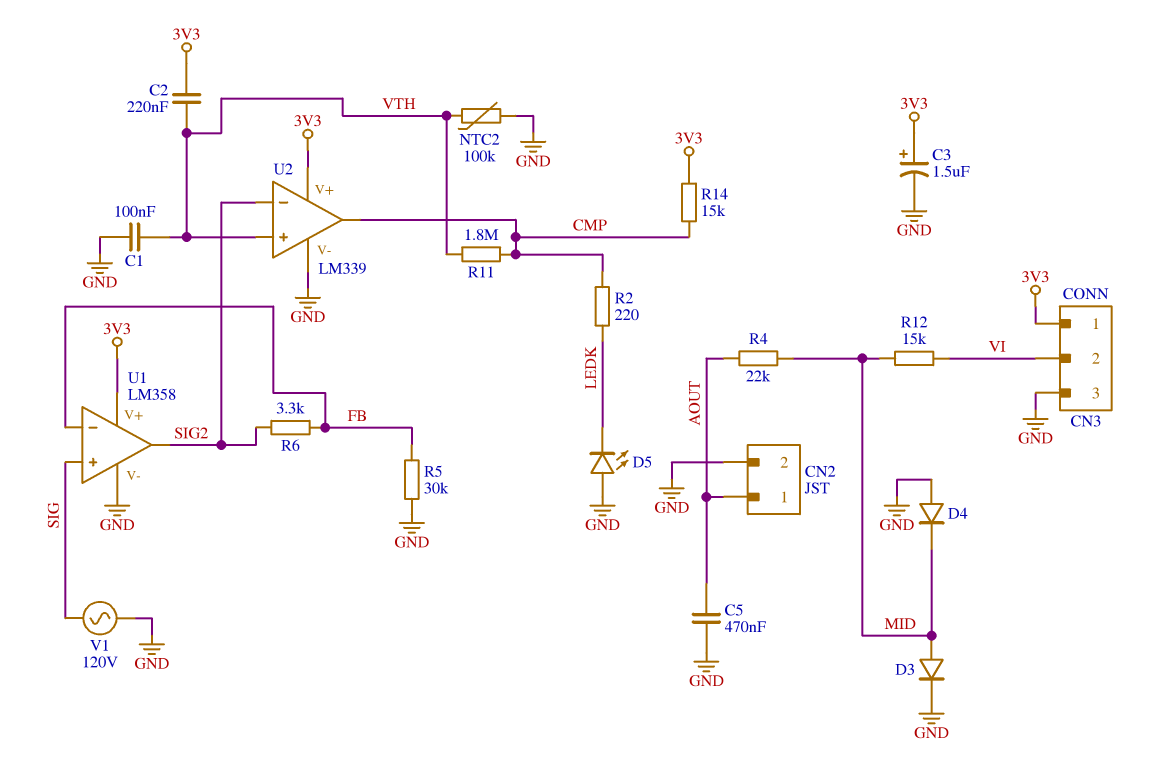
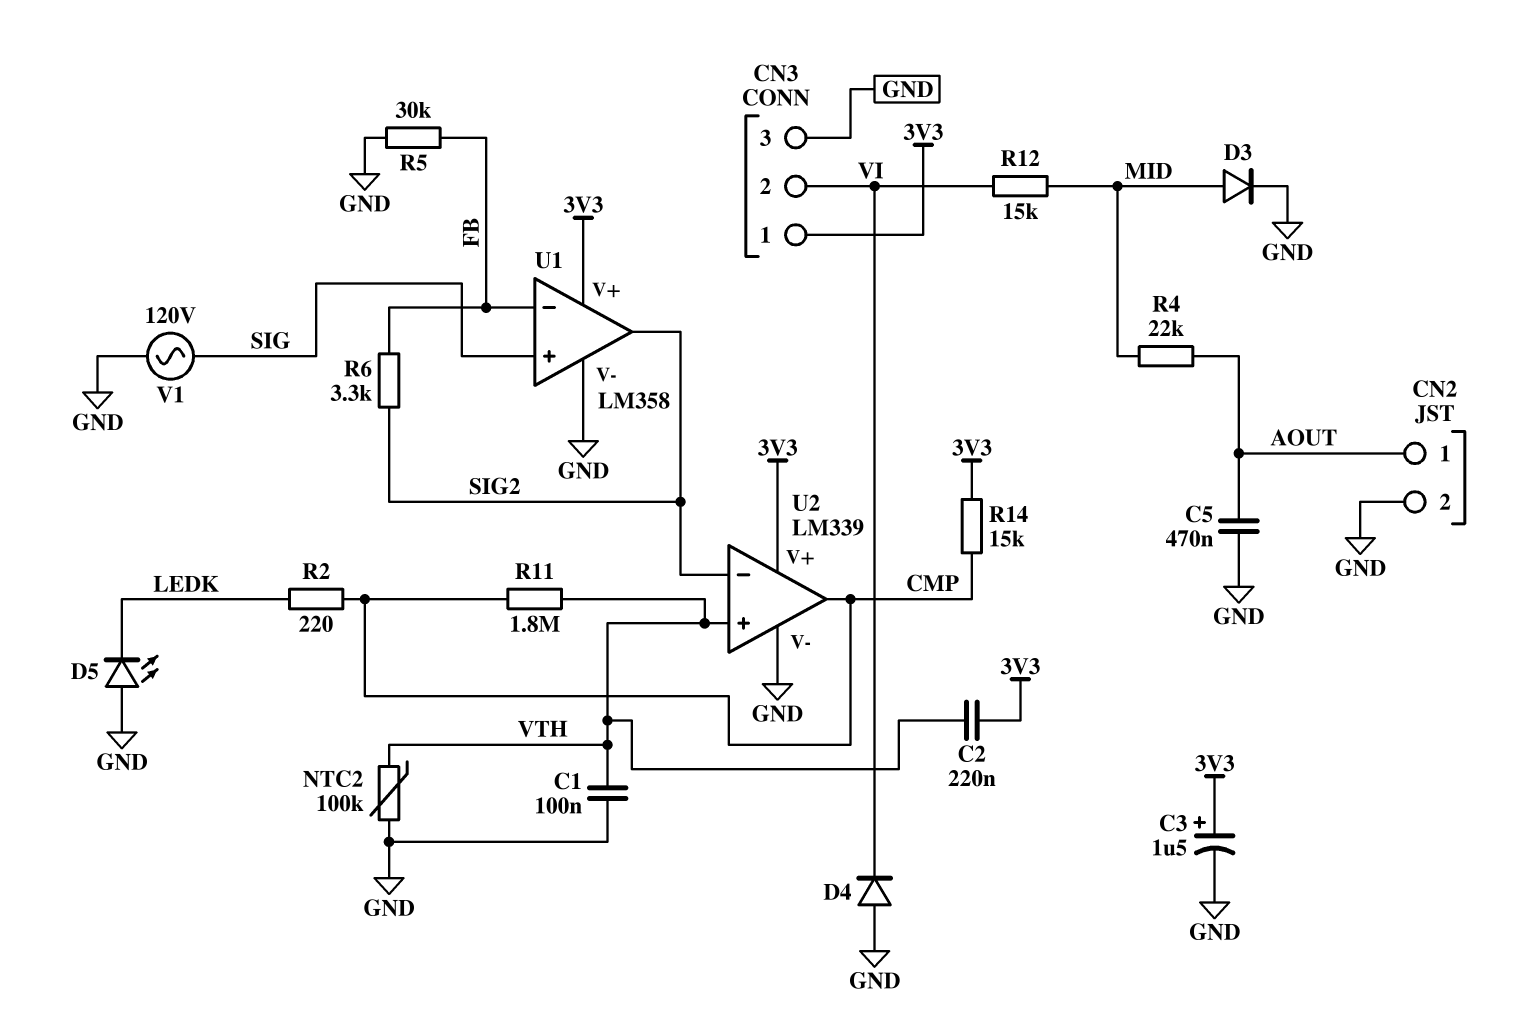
D4: diode (A GND, K MID) -> diode (A GND, K VI)

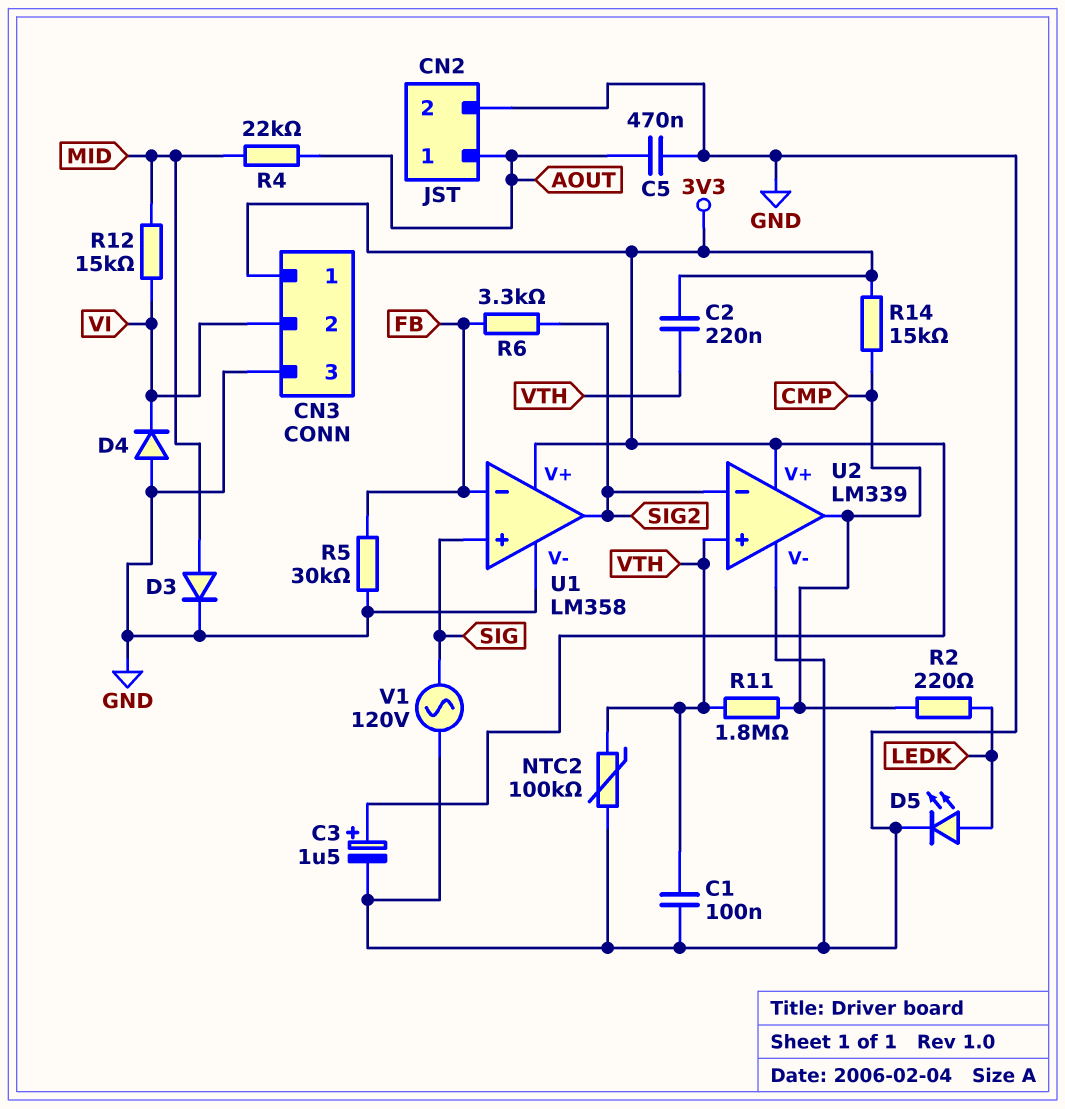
D5: LED (A GND, K LEDK) -> LED (A LEDK, K GND)

